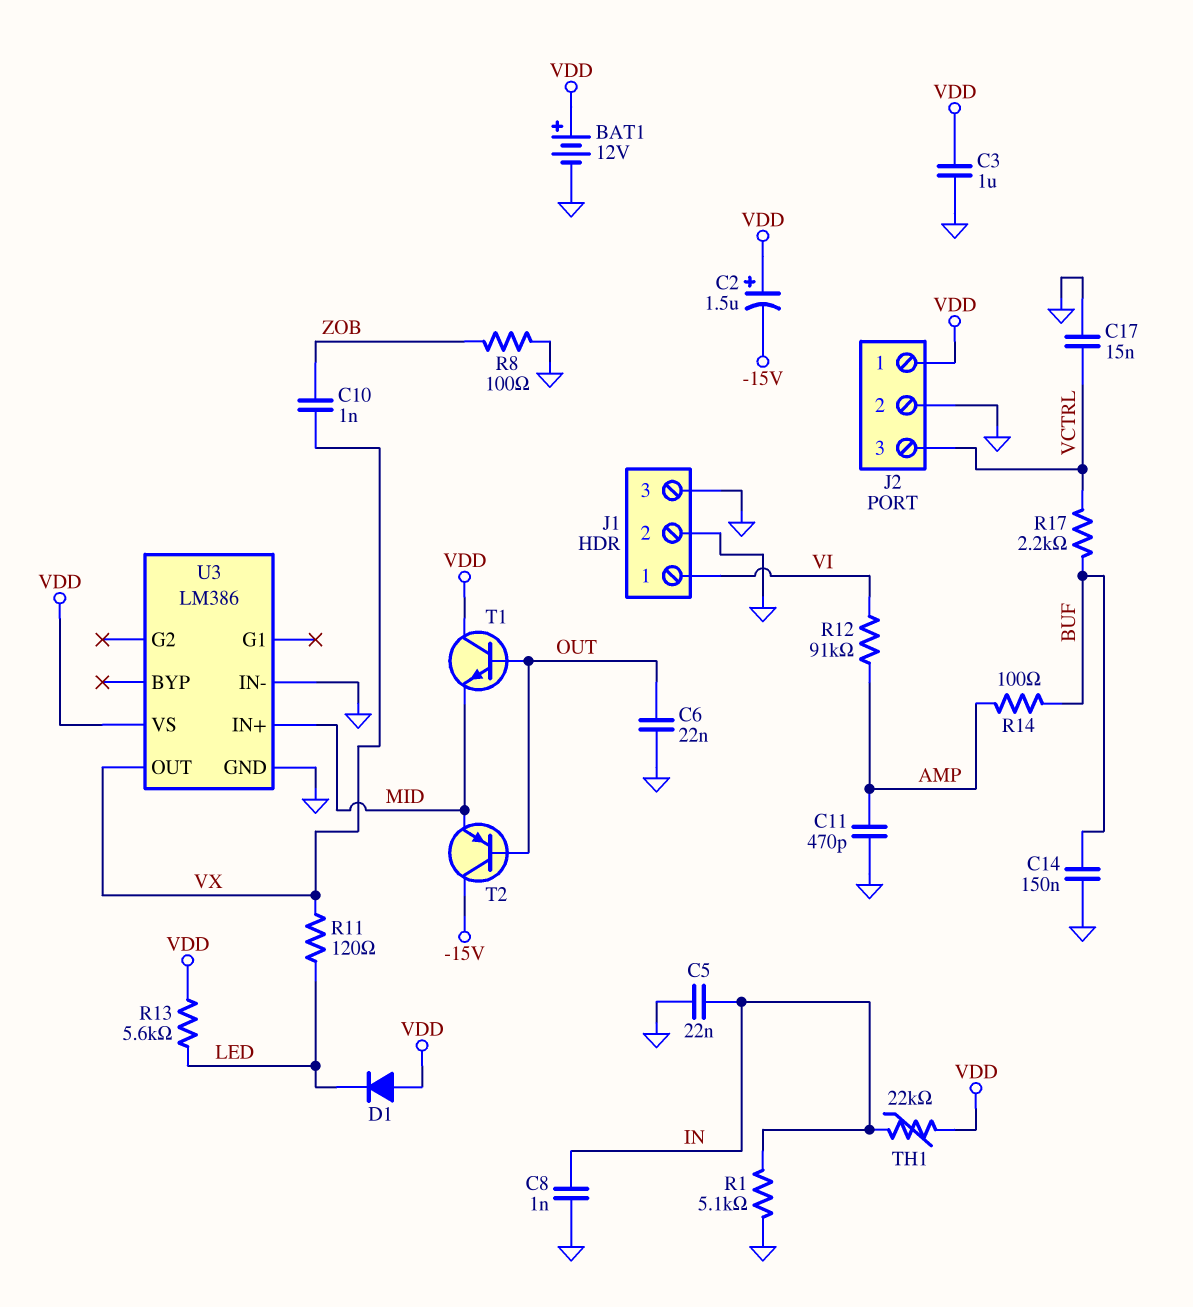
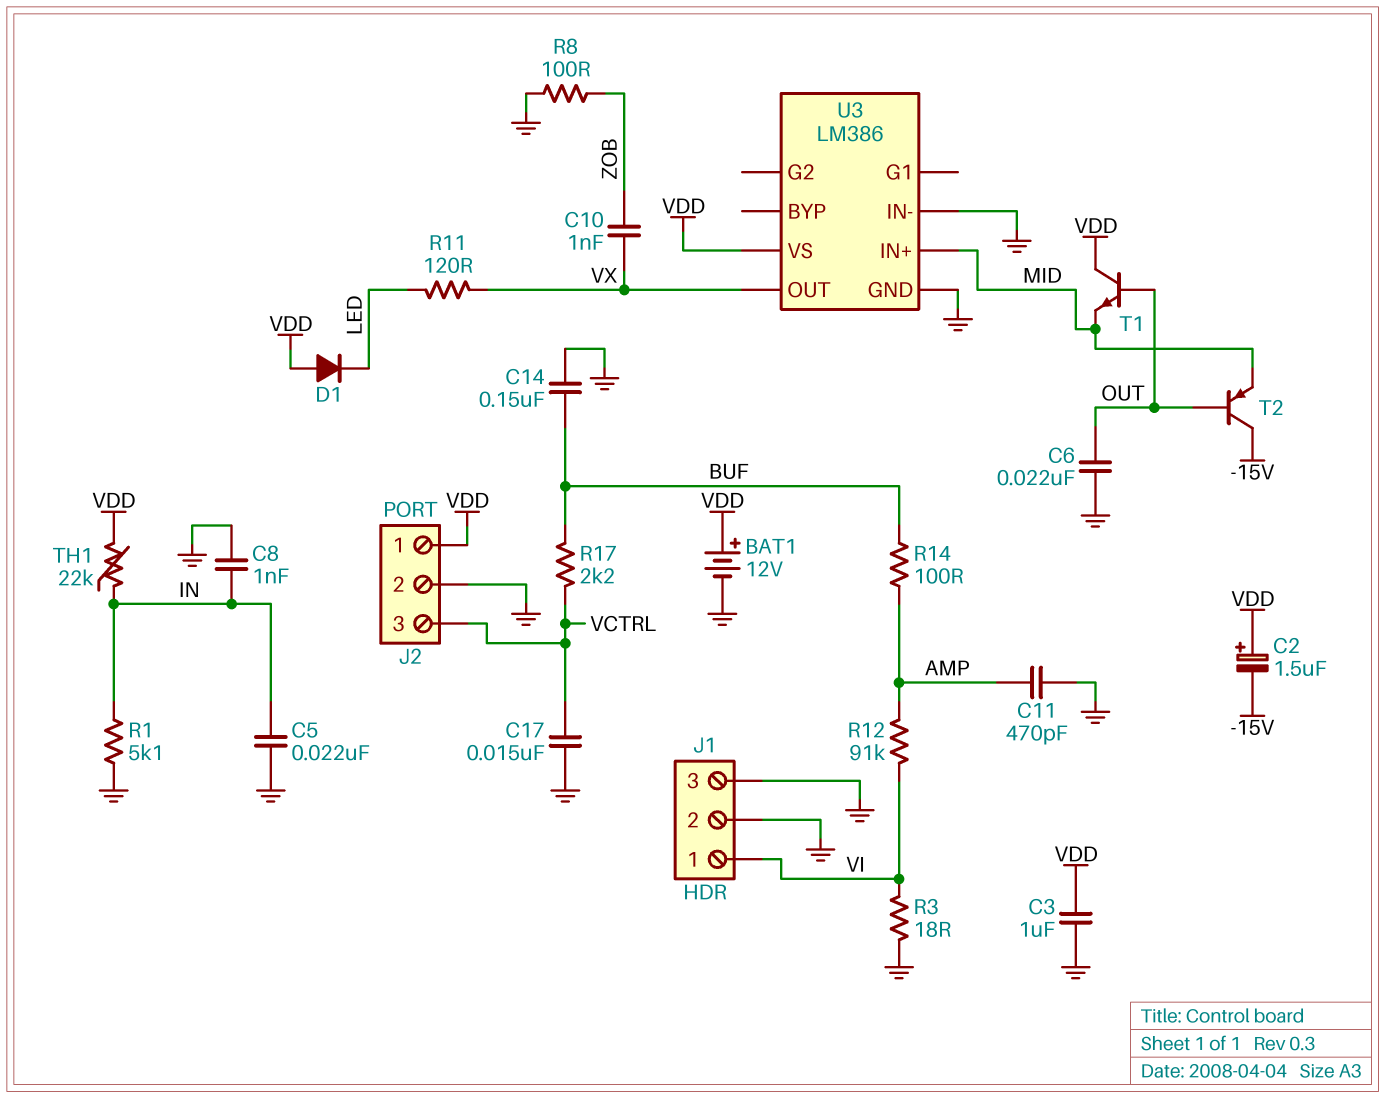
R3: none -> 18 (GND, VI)
R13: 5.6k (LED, VDD) -> none

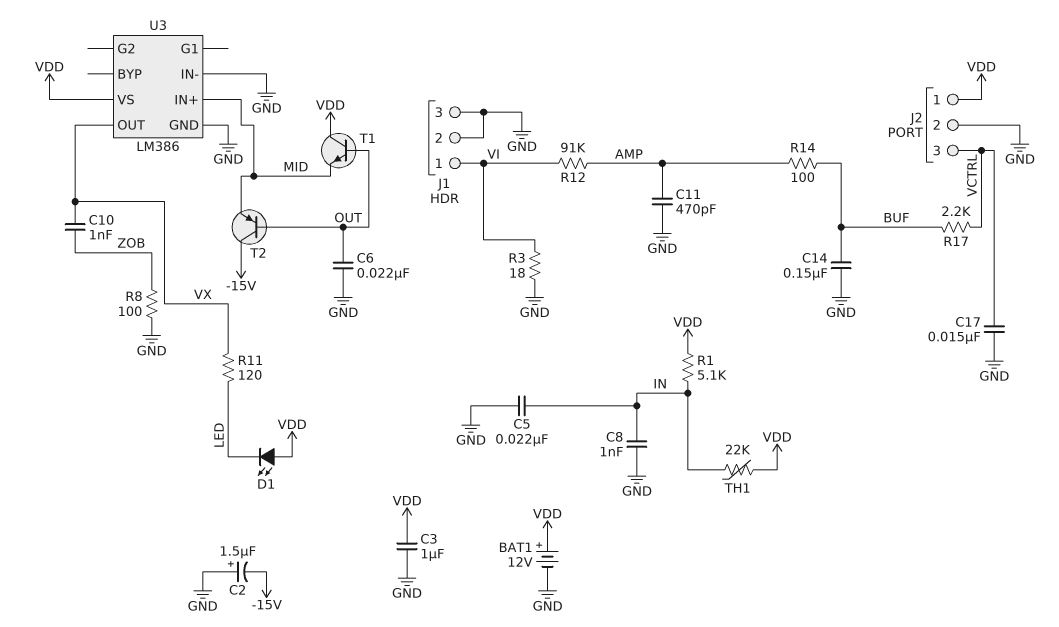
C2: 1.5uF (plus VDD, minus -15V) -> 1.5uF (plus GND, minus -15V)
D1: diode (A VDD, K LED) -> LED (A VDD, K LED)
R1: 5.1k (GND, IN) -> 5.1k (IN, VDD)

